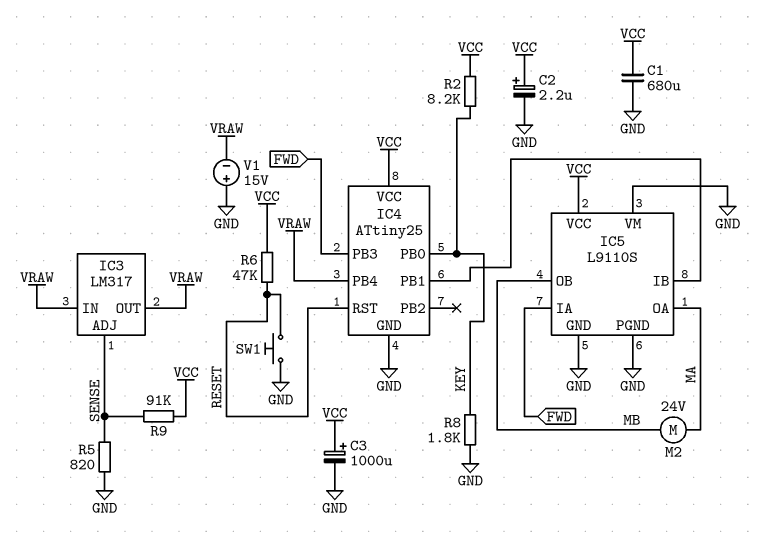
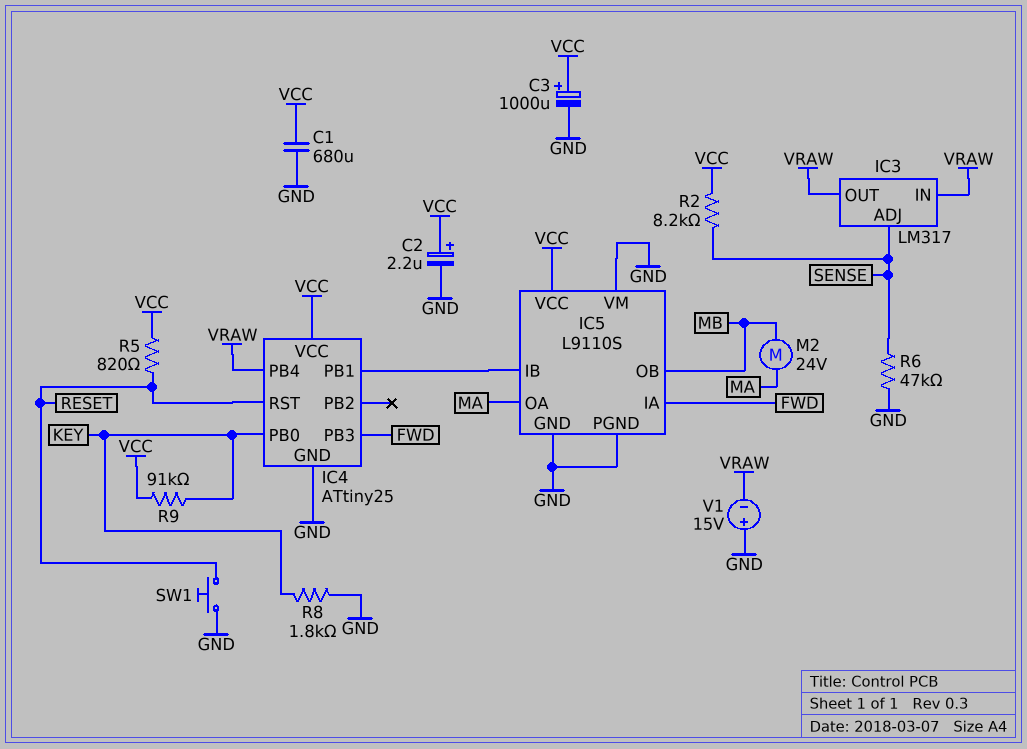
R2: 8.2k (KEY, VCC) -> 8.2k (SENSE, VCC)
R5: 820 (GND, SENSE) -> 820 (RESET, VCC)
R6: 47k (RESET, VCC) -> 47k (GND, SENSE)
R9: 91k (SENSE, VCC) -> 91k (KEY, VCC)

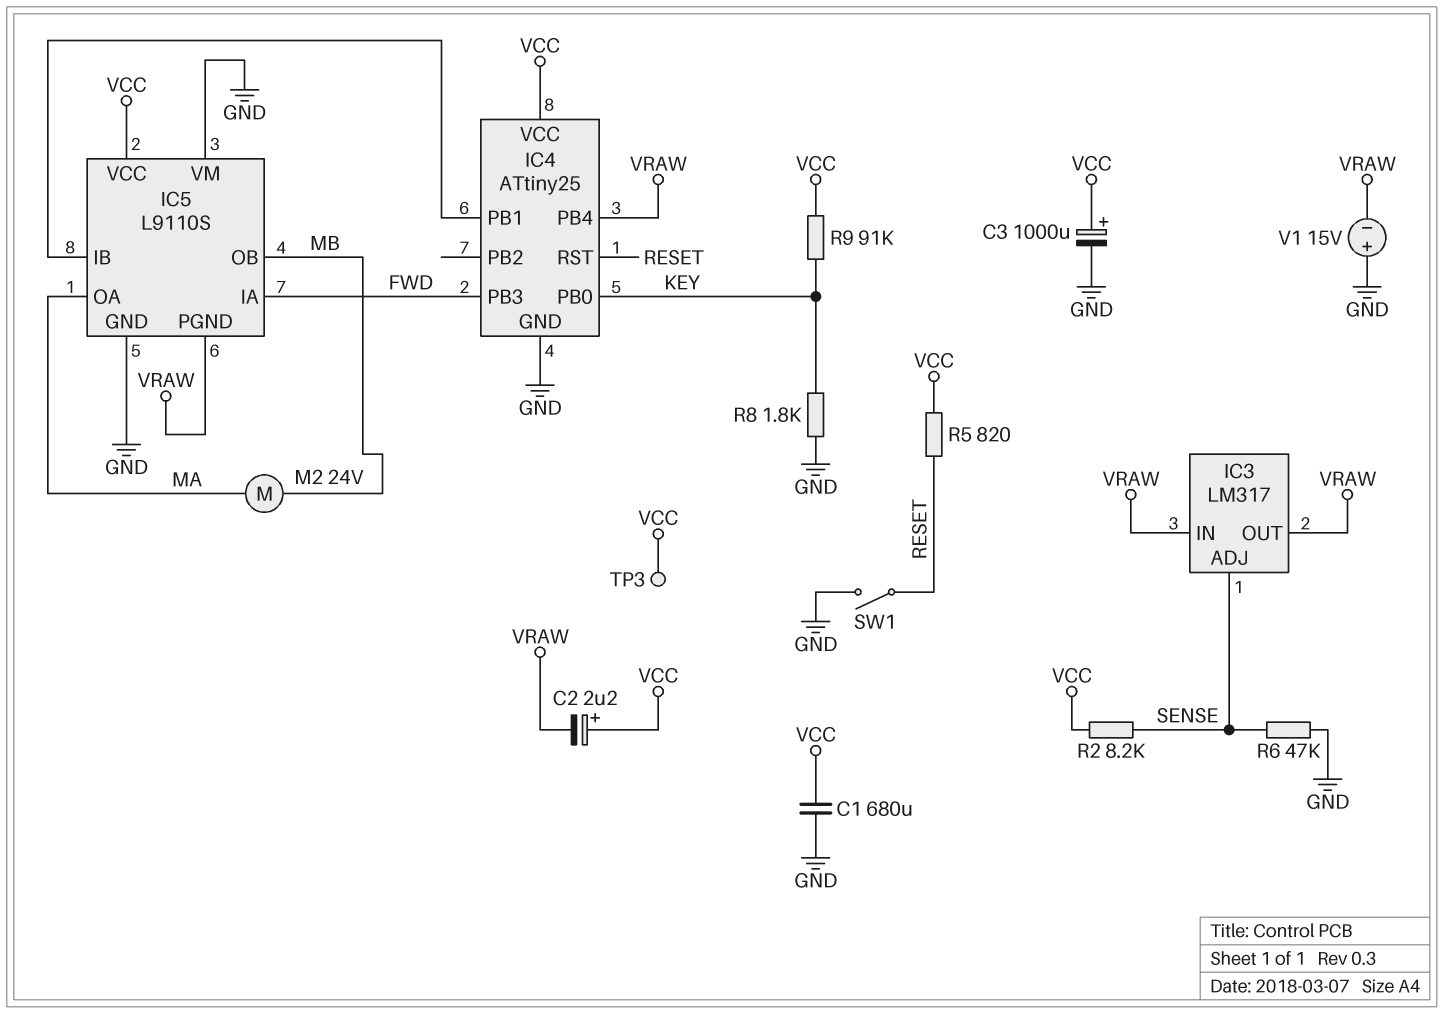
C2: 2.2uF (plus VCC, minus GND) -> 2.2uF (plus VCC, minus VRAW)
IC5 pin PGND: GND -> VRAW
SW1: button (GND, RESET) -> switch (GND, RESET)
TP3: none -> test point (VCC)

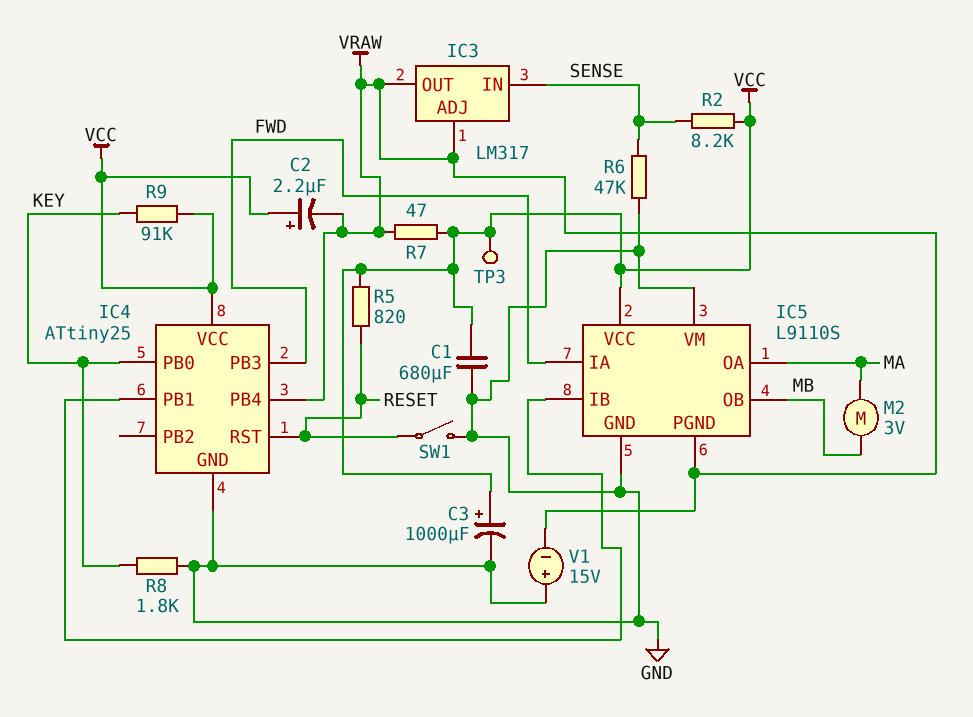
IC3 pin ADJ: SENSE -> VRAW
IC3 pin IN: VRAW -> SENSE
M2: motor 24V (MA, MB) -> motor 3V (MA, MB)
R7: none -> 47 (VCC, VRAW)

